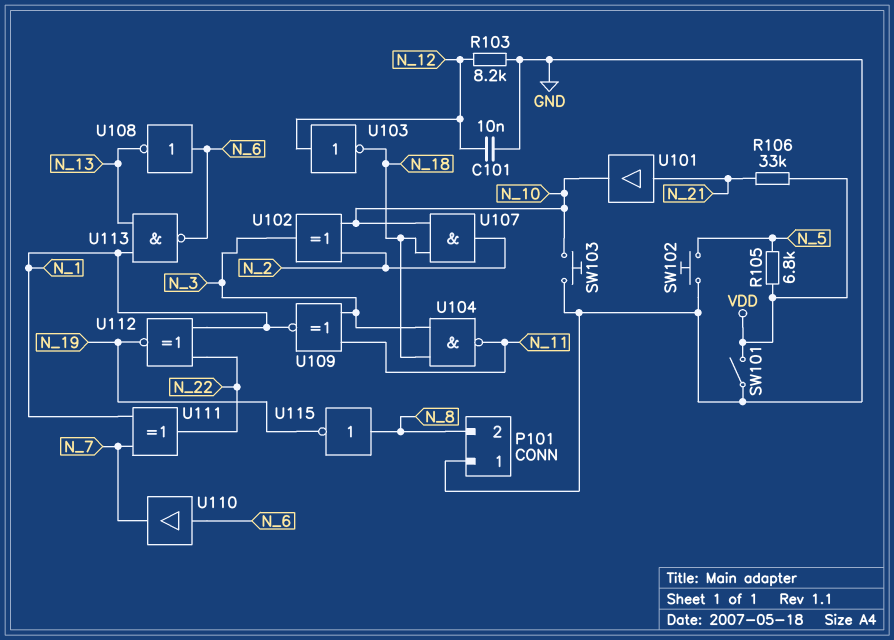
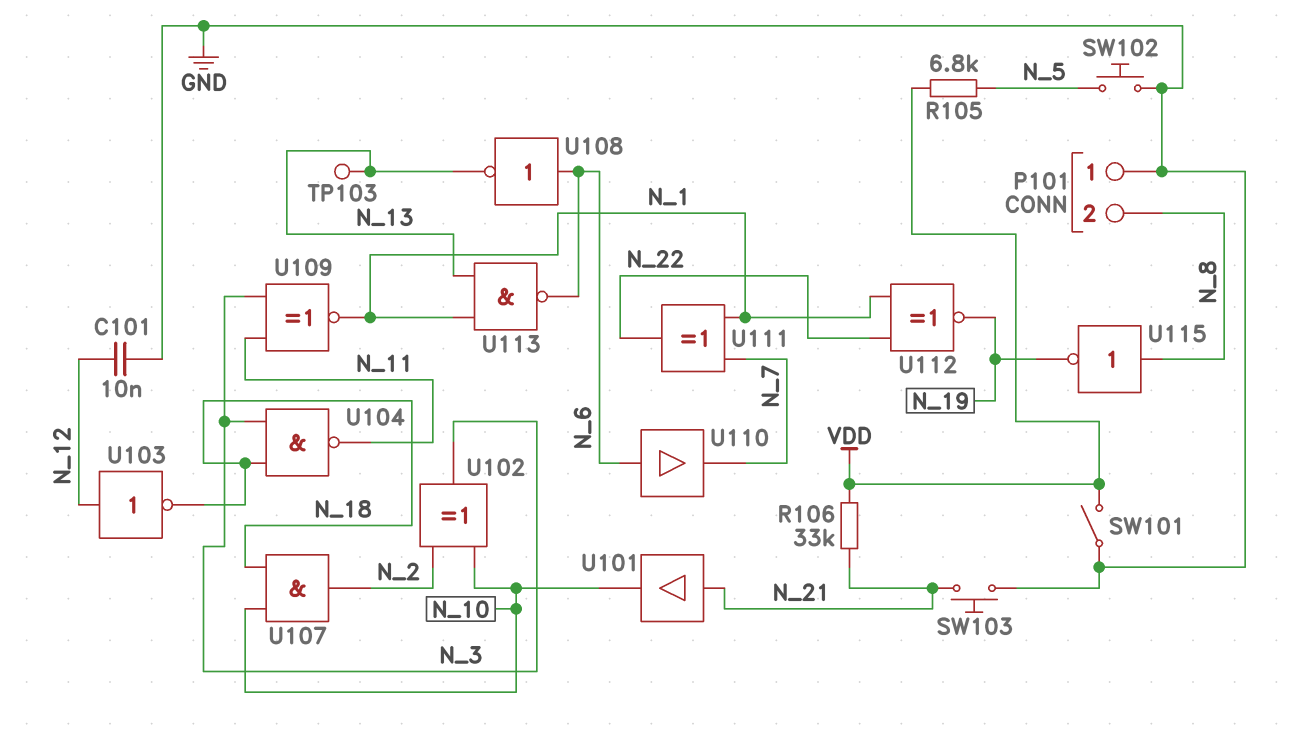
R103: 8.2k (GND, N_12) -> none
SW103: button (GND, N_10) -> button (GND, N_21)
TP103: none -> test point (N_13)

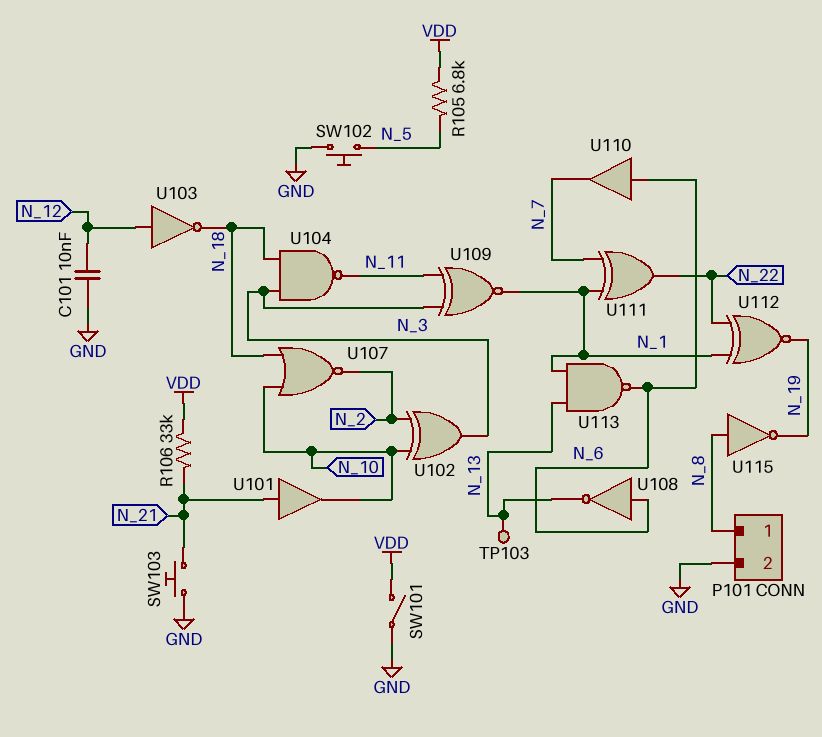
P101 pin 1: GND -> N_8
P101 pin 2: N_8 -> GND
U107: AND (in N_10, in N_18, out N_2) -> NOR (in N_10, in N_18, out N_2)

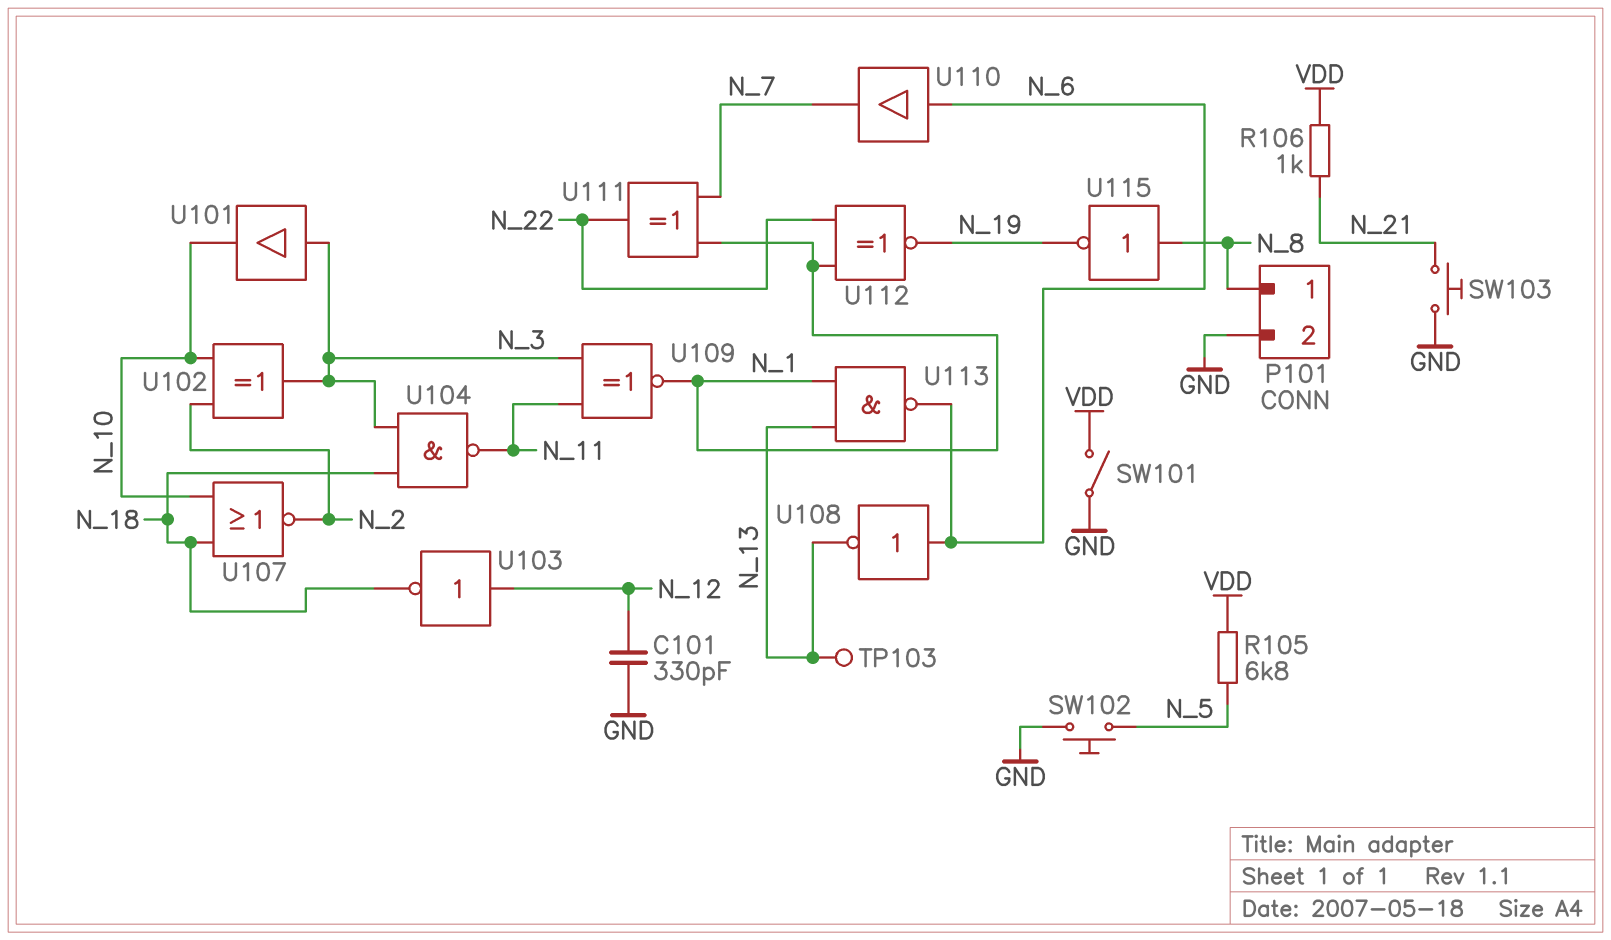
C101: 10nF (GND, N_12) -> 330pF (GND, N_12)
R106: 33k (N_21, VDD) -> 1k (N_21, VDD)
U101: buffer (in N_21, out N_10) -> buffer (in N_3, out N_10)

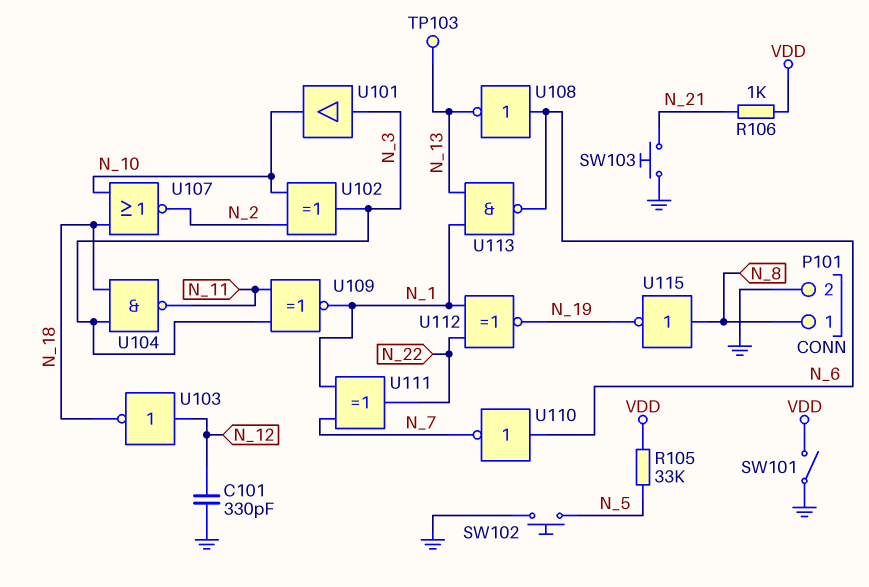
R105: 6.8k (N_5, VDD) -> 33k (N_5, VDD)
U110: buffer (in N_6, out N_7) -> NOT (in N_6, out N_7)

